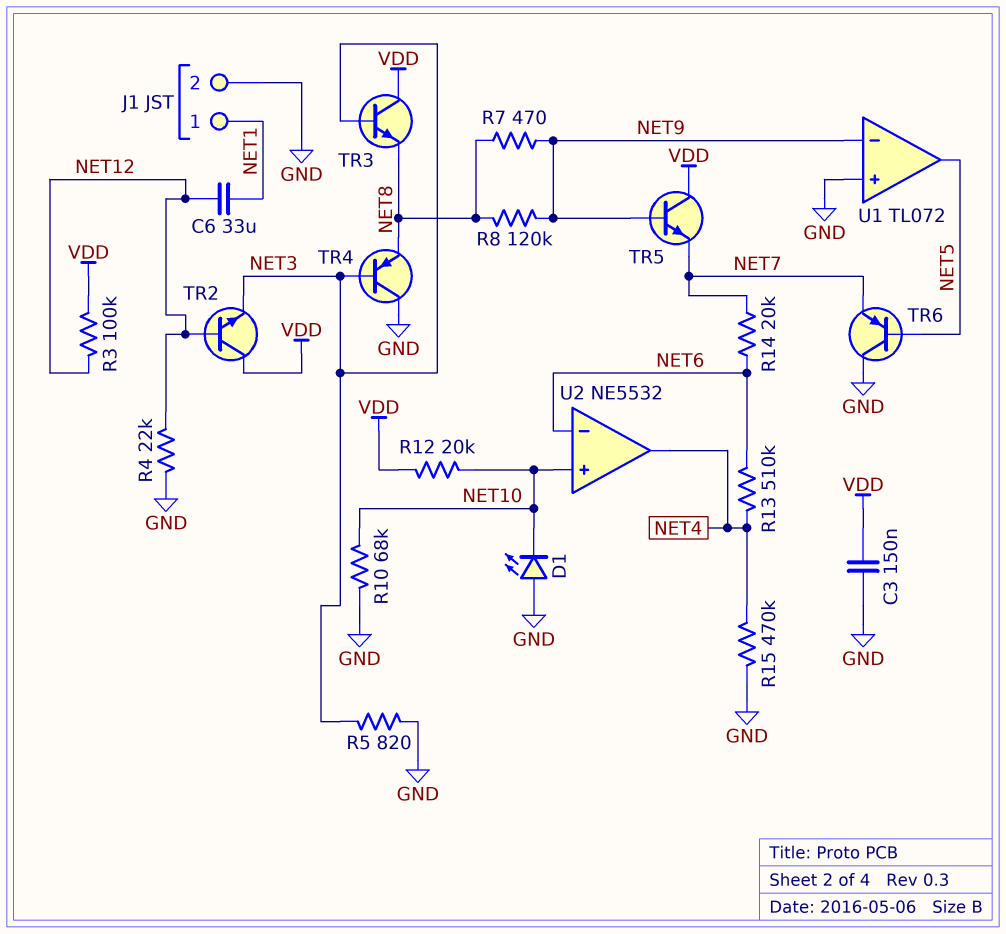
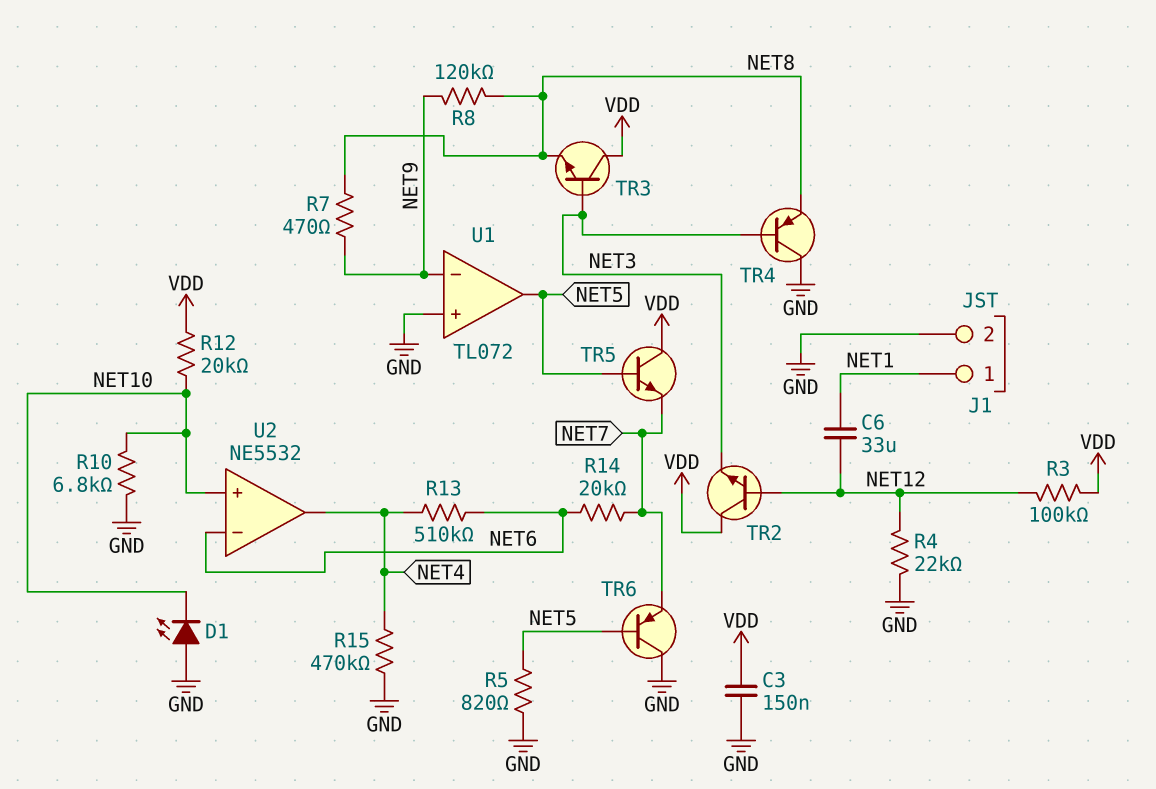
R5: 820 (GND, NET3) -> 820 (GND, NET5)
R10: 68k (GND, NET10) -> 6.8k (GND, NET10)
TR5: NPN (B NET9, C VDD, E NET7) -> NPN (B NET5, C VDD, E NET7)

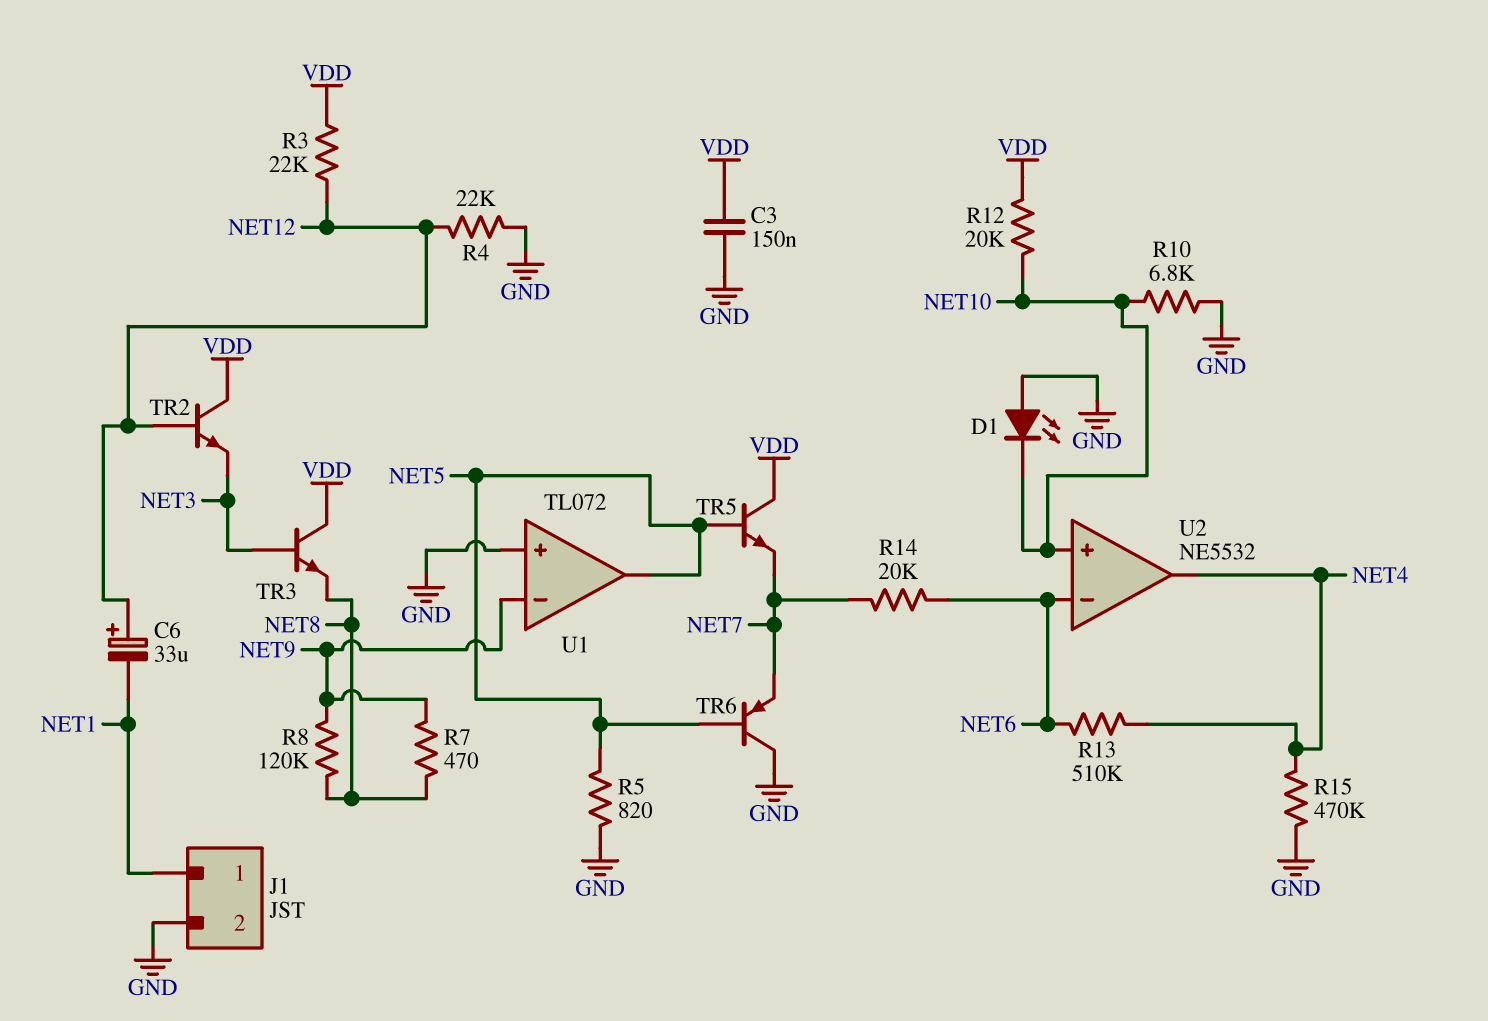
C6: 33uF (NET1, NET12) -> 33uF (plus NET12, minus NET1)
R3: 100k (NET12, VDD) -> 22k (NET12, VDD)
TR4: PNP (B NET3, C GND, E NET8) -> none

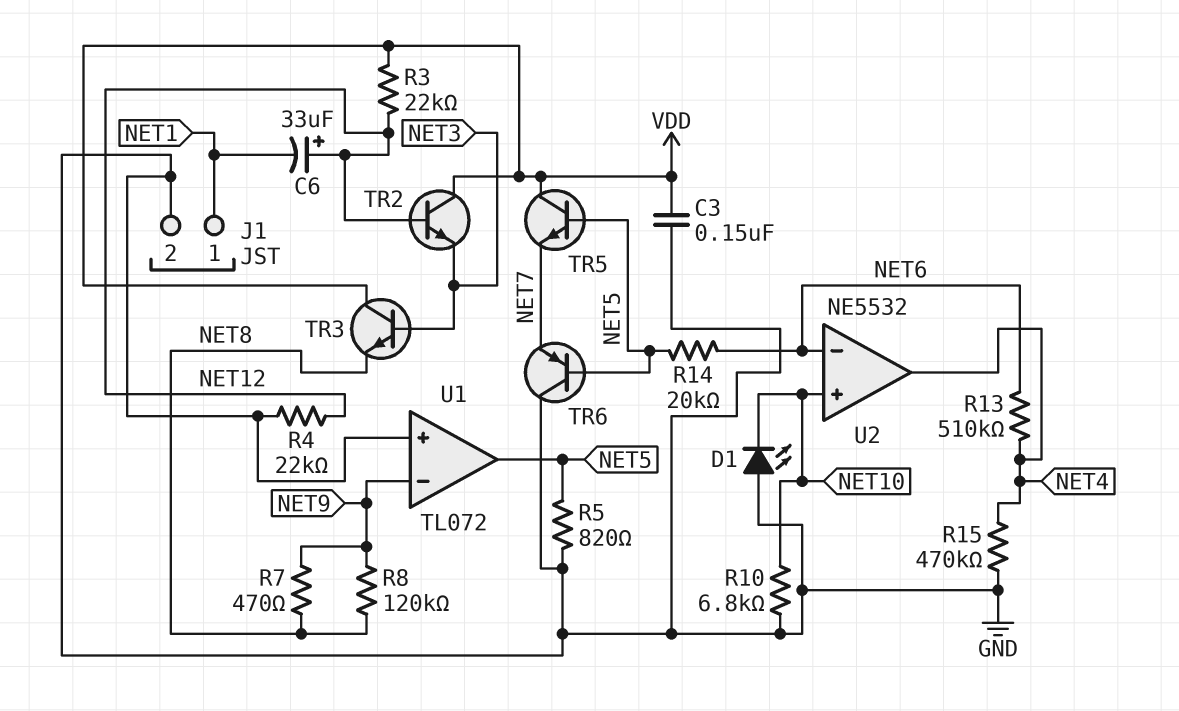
R12: 20k (NET10, VDD) -> none
R14: 20k (NET6, NET7) -> 20k (NET5, NET6)

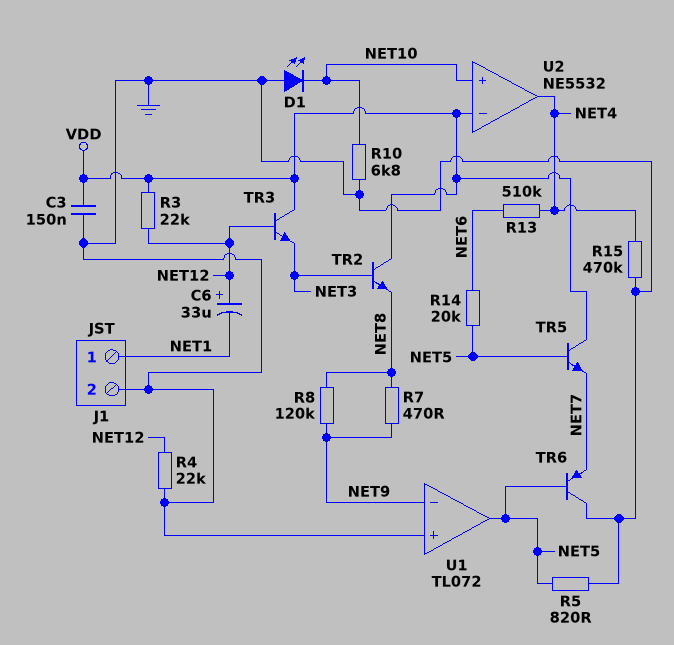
TR2: NPN (B NET12, C VDD, E NET3) -> NPN (B NET3, C VDD, E NET8)
TR3: NPN (B NET3, C VDD, E NET8) -> NPN (B NET12, C VDD, E NET3)
U2 pin in-: NET6 -> VDD

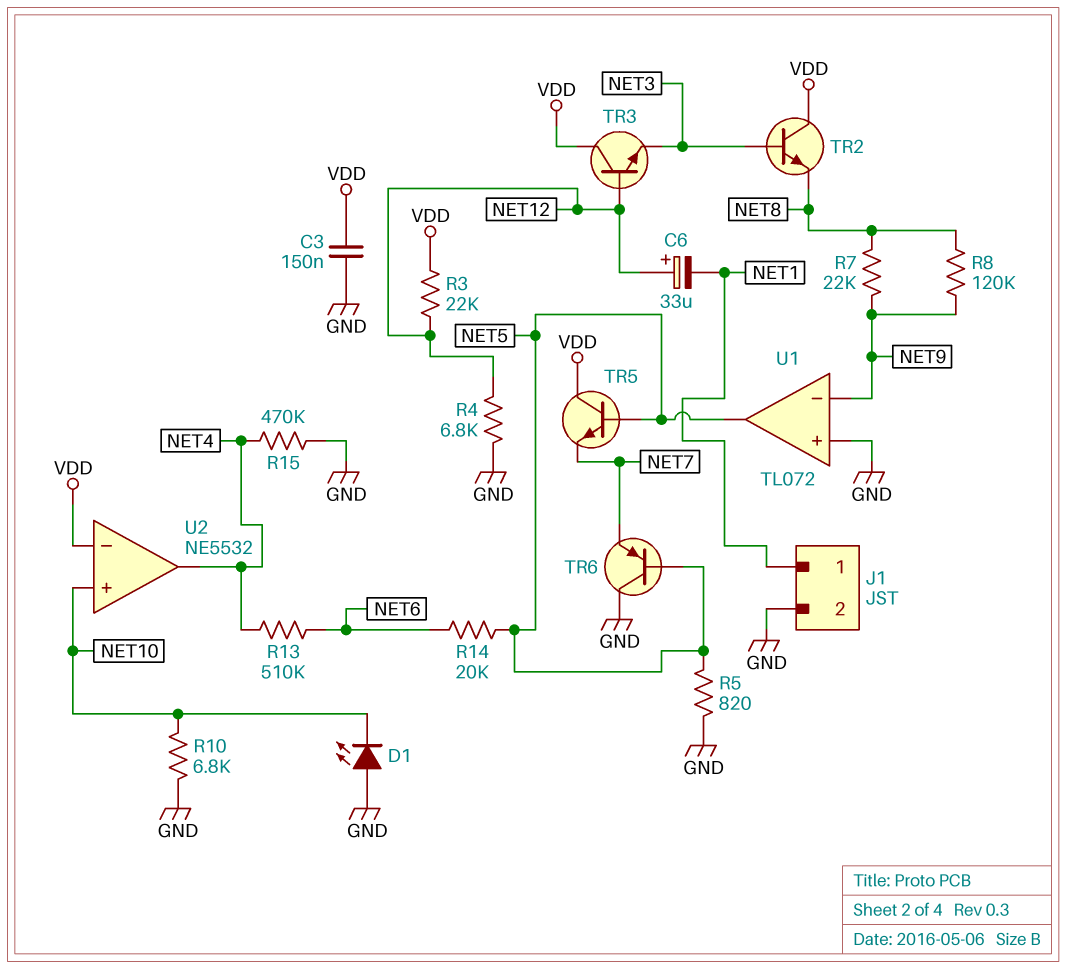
R4: 22k (GND, NET12) -> 6.8k (GND, NET12)
R7: 470 (NET8, NET9) -> 22k (NET8, NET9)

